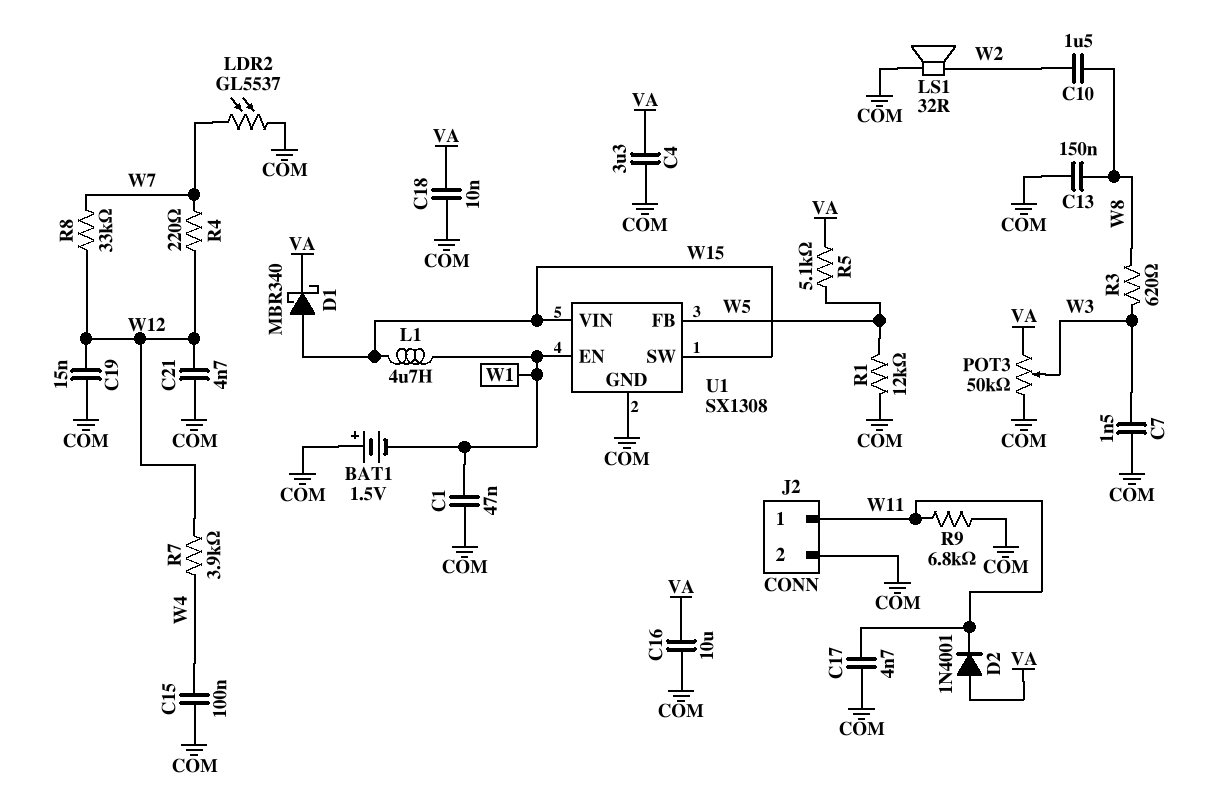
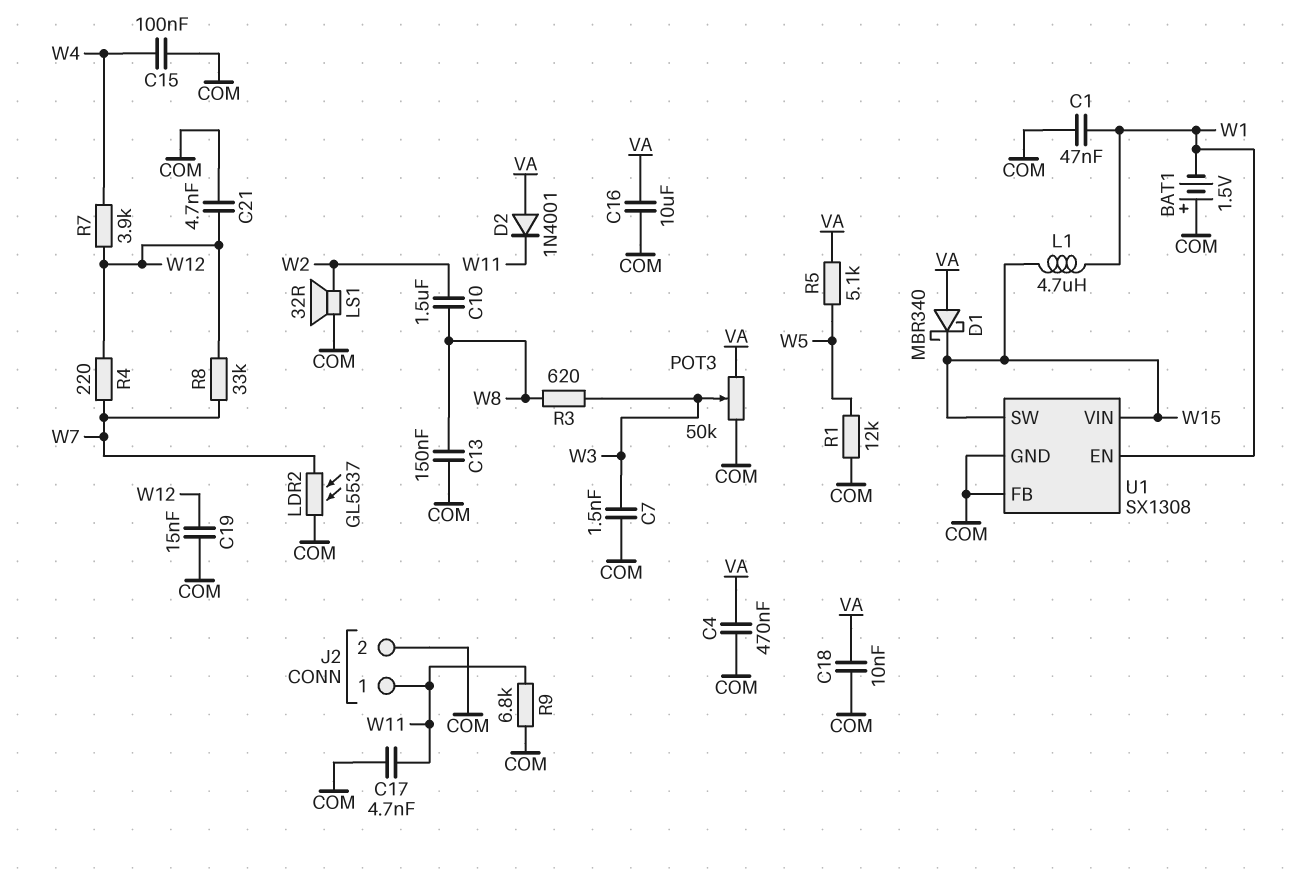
C4: 3.3uF (COM, VA) -> 470nF (COM, VA)
D1: schottky MBR340 (A W15, K VA) -> schottky MBR340 (A VA, K W15)
U1 pin FB: W5 -> COM

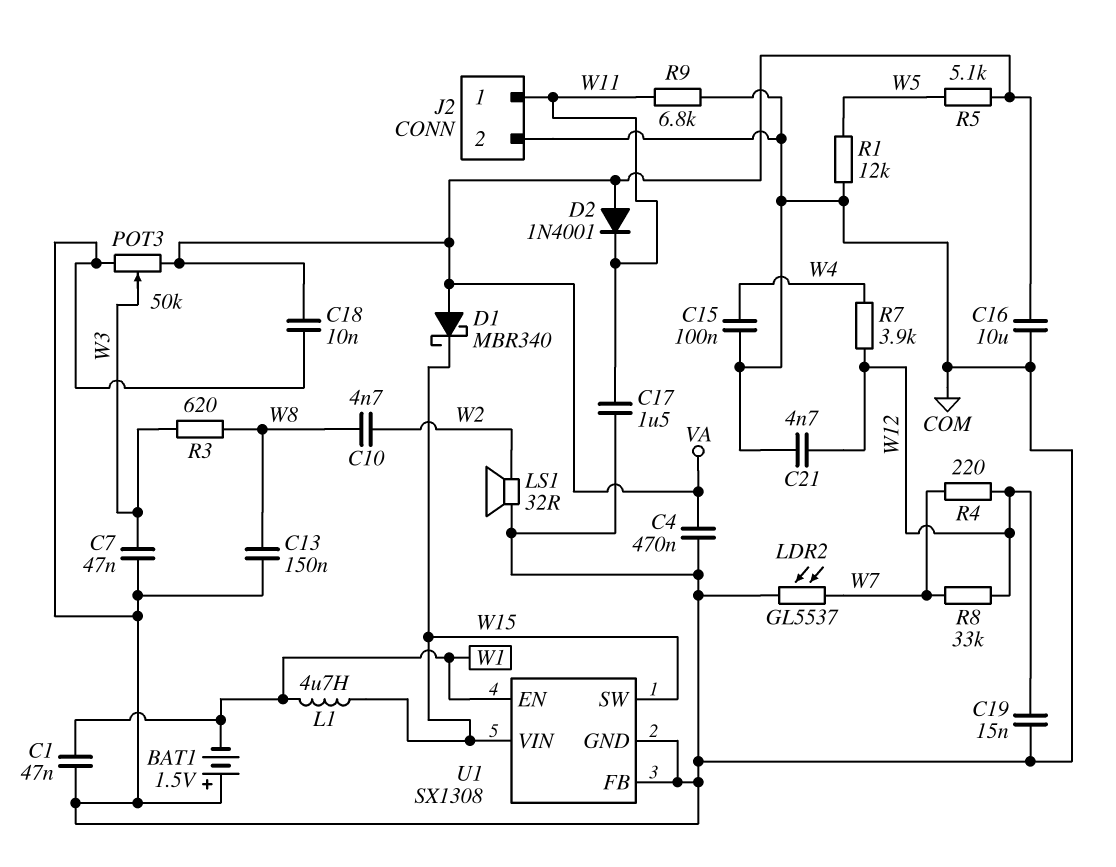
C7: 1.5nF (COM, W3) -> 47nF (COM, W3)
C10: 1.5uF (W2, W8) -> 4.7nF (W2, W8)
C17: 4.7nF (COM, W11) -> 1.5uF (COM, W11)

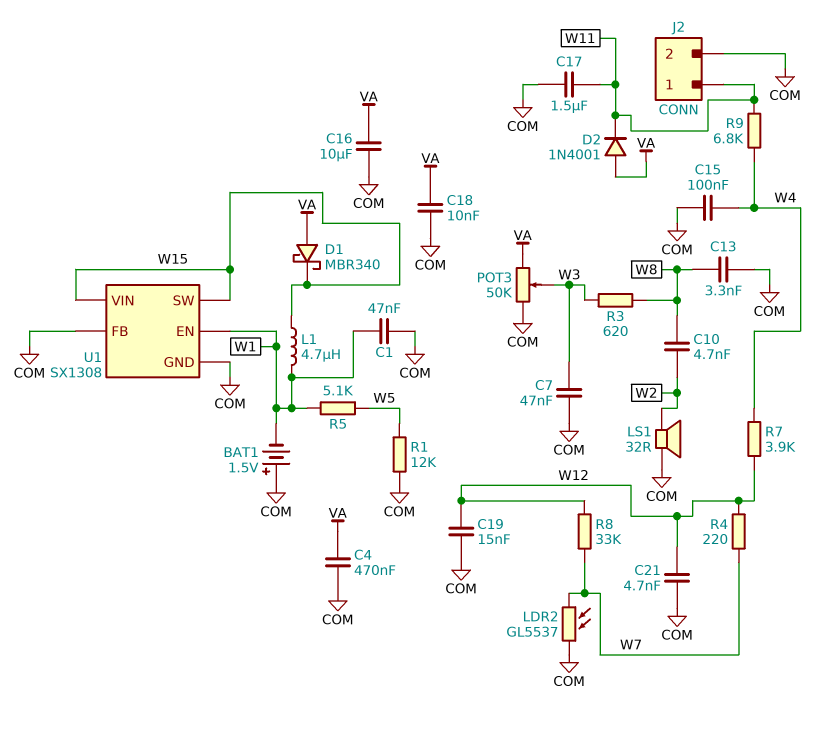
C13: 150nF (COM, W8) -> 3.3nF (COM, W8)
R5: 5.1k (VA, W5) -> 5.1k (W1, W5)
R9: 6.8k (COM, W11) -> 6.8k (W4, W11)

